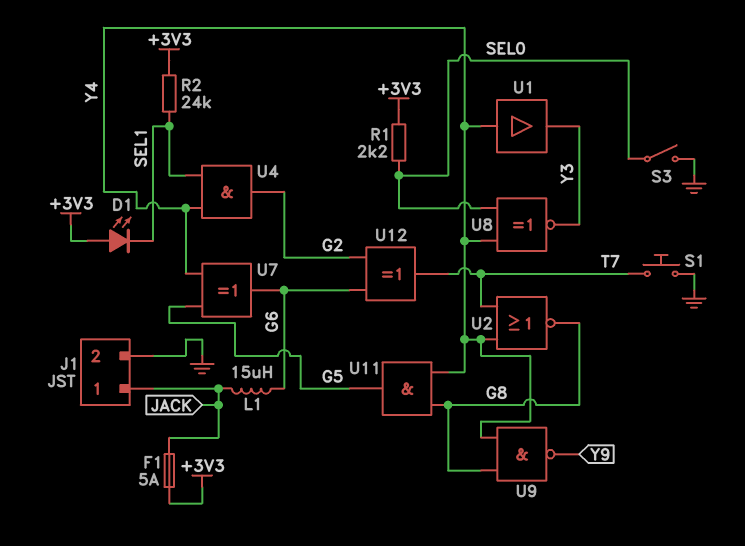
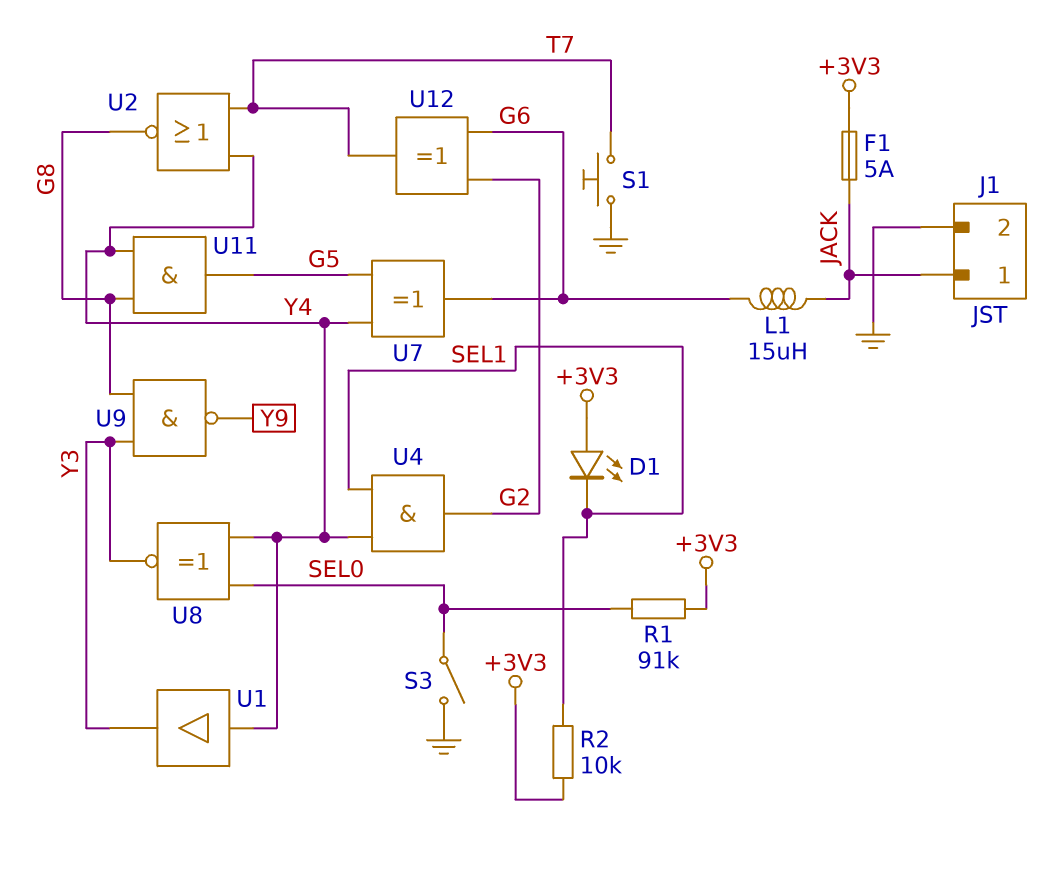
R1: 2.2k (+3V3, SEL0) -> 91k (+3V3, SEL0)
R2: 24k (+3V3, SEL1) -> 10k (+3V3, SEL1)
U9: NAND (in G8, in Y4, out Y9) -> NAND (in G8, in Y3, out Y9)

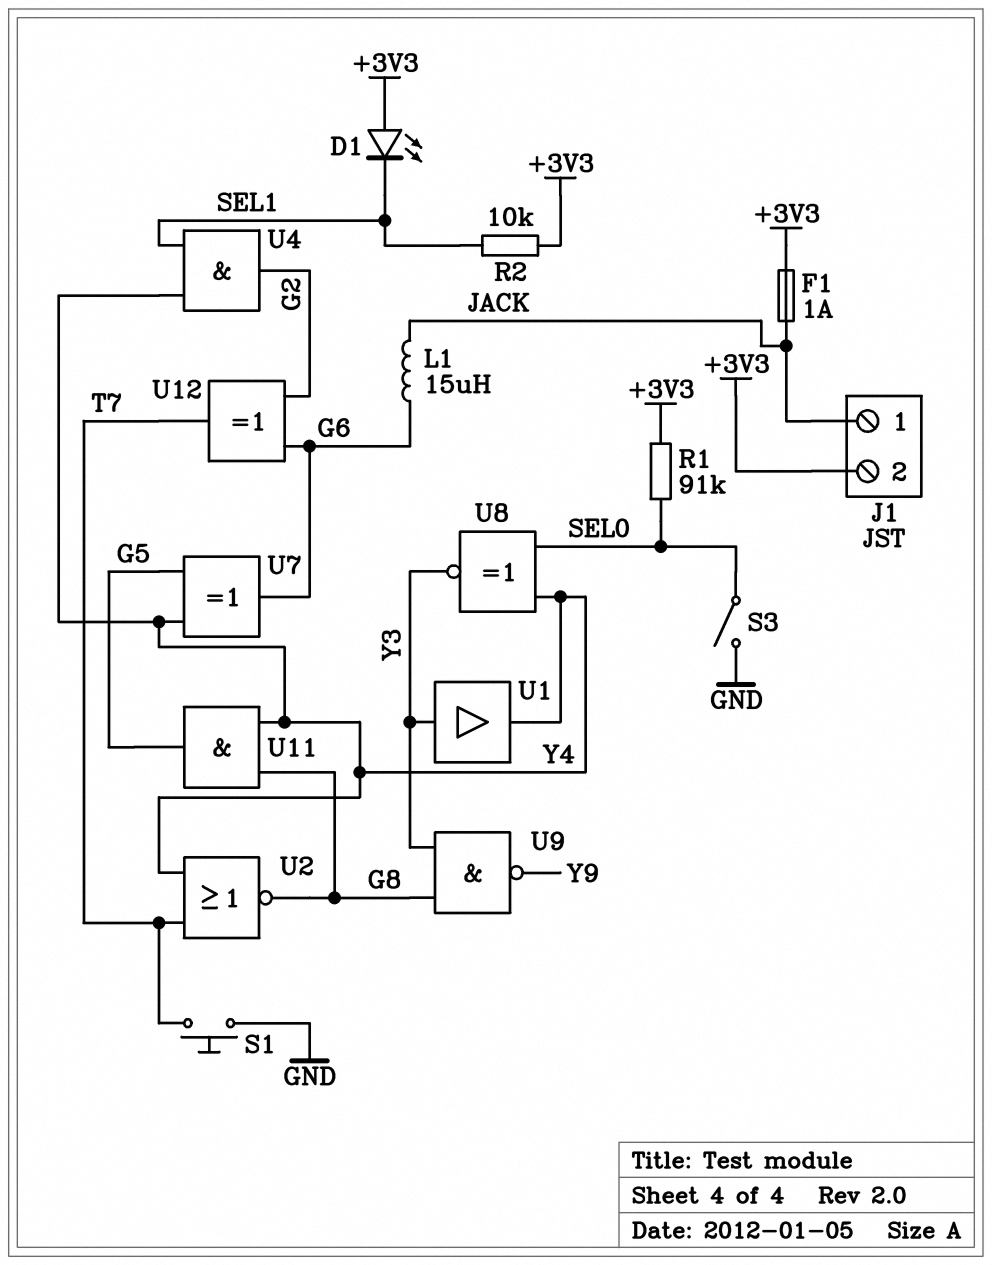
F1: 5A (+3V3, JACK) -> 1A (+3V3, JACK)
J1 pin 2: GND -> +3V3
U1: buffer (in Y4, out Y3) -> buffer (in Y3, out Y4)

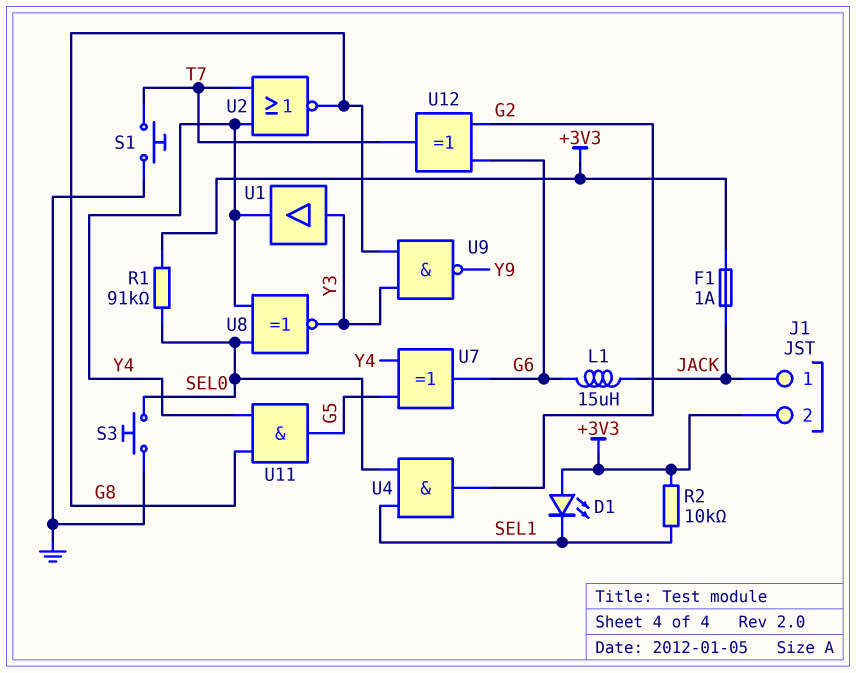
S3: switch (GND, SEL0) -> button (GND, SEL0)
U4: AND (in SEL1, in Y4, out G2) -> AND (in SEL0, in SEL1, out G2)

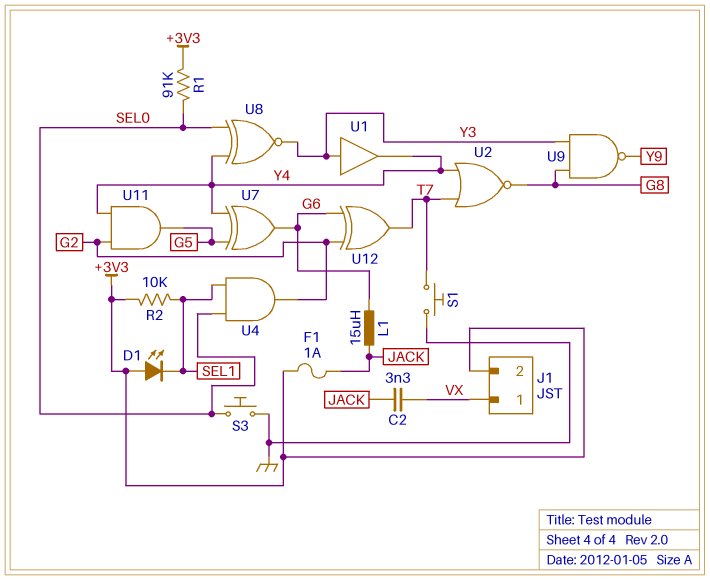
C2: none -> 3.3nF (JACK, VX)
J1 pin 1: JACK -> VX
U11: AND (in G8, in Y4, out G5) -> AND (in G2, in Y4, out G5)

